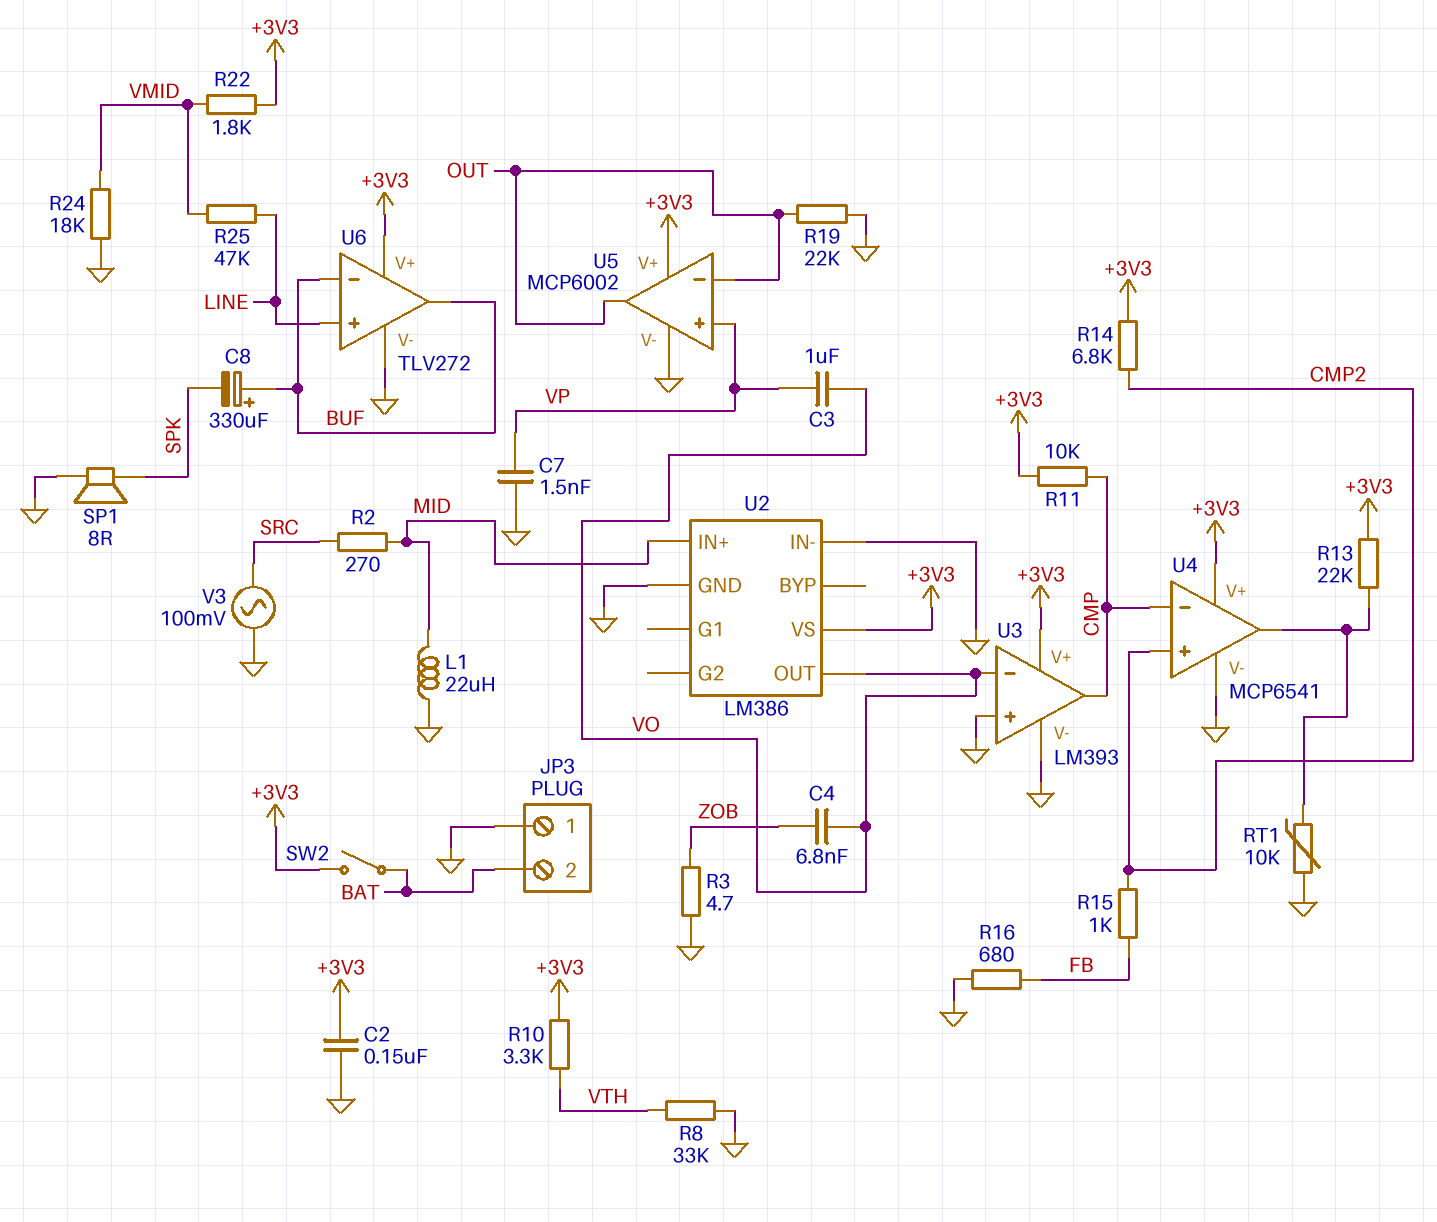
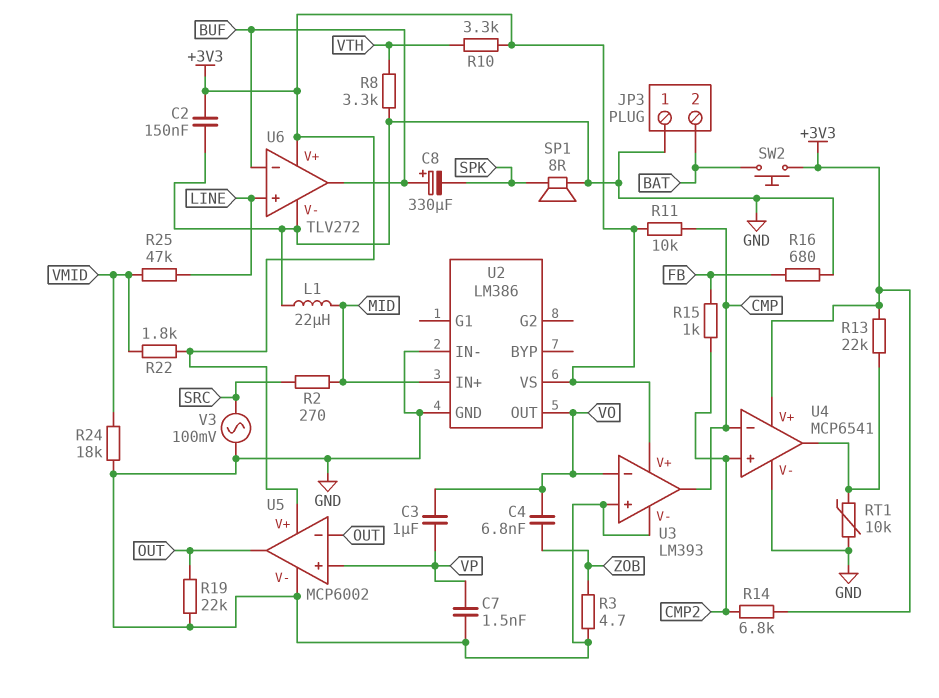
R8: 33k (GND, VTH) -> 3.3k (GND, VTH)
SW2: switch (+3V3, BAT) -> button (+3V3, BAT)

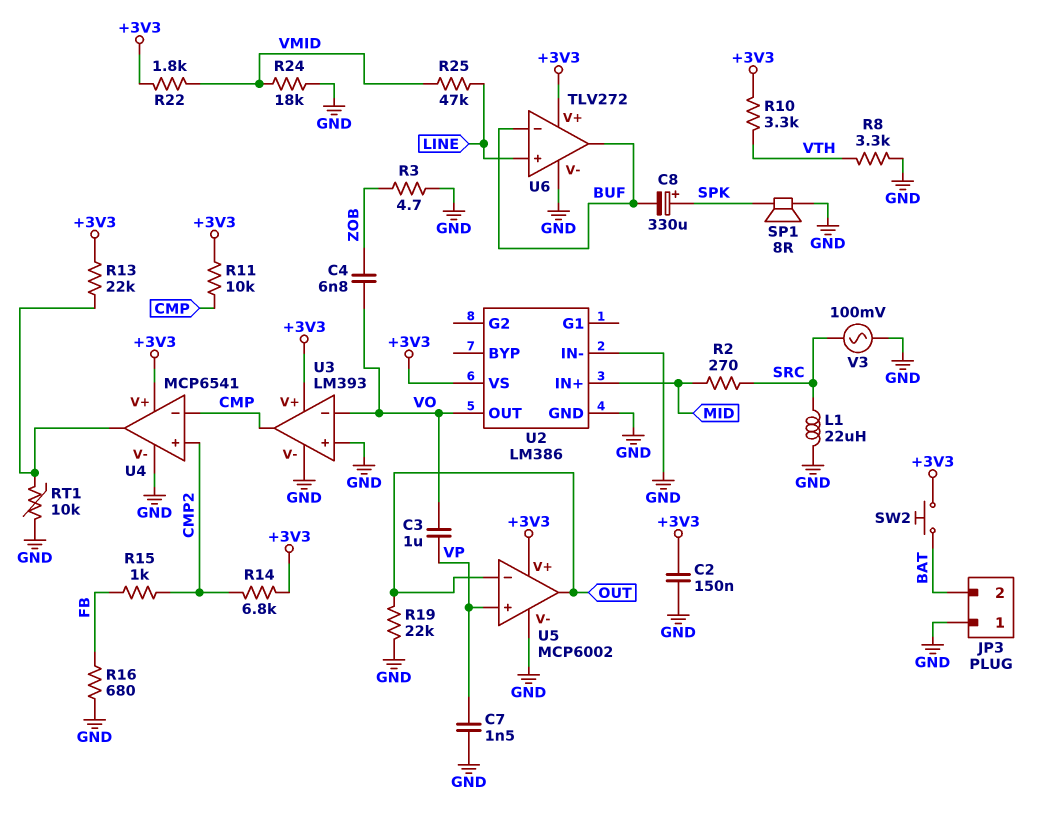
C8: 330uF (plus BUF, minus SPK) -> 330uF (plus SPK, minus BUF)
L1: 22uH (GND, MID) -> 22uH (GND, SRC)

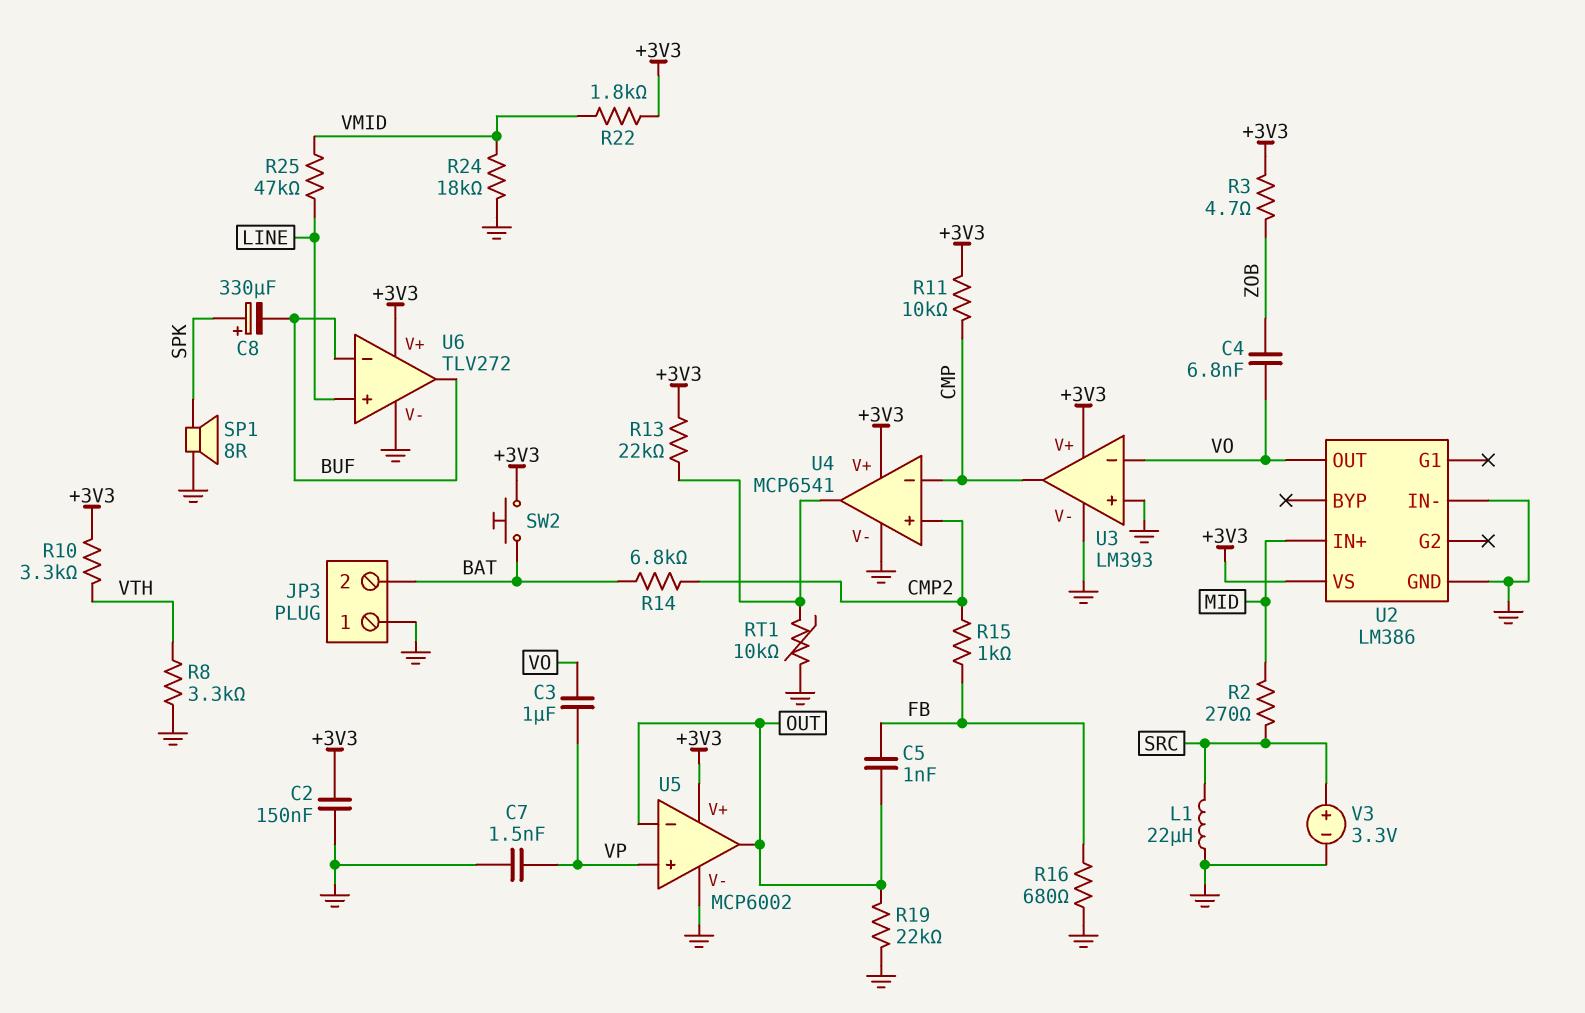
C5: none -> 1nF (FB, OUT)
R3: 4.7 (GND, ZOB) -> 4.7 (+3V3, ZOB)
R14: 6.8k (+3V3, CMP2) -> 6.8k (BAT, CMP2)
V3: AC 100mV (GND, SRC) -> 3.3V (plus SRC, minus GND)

